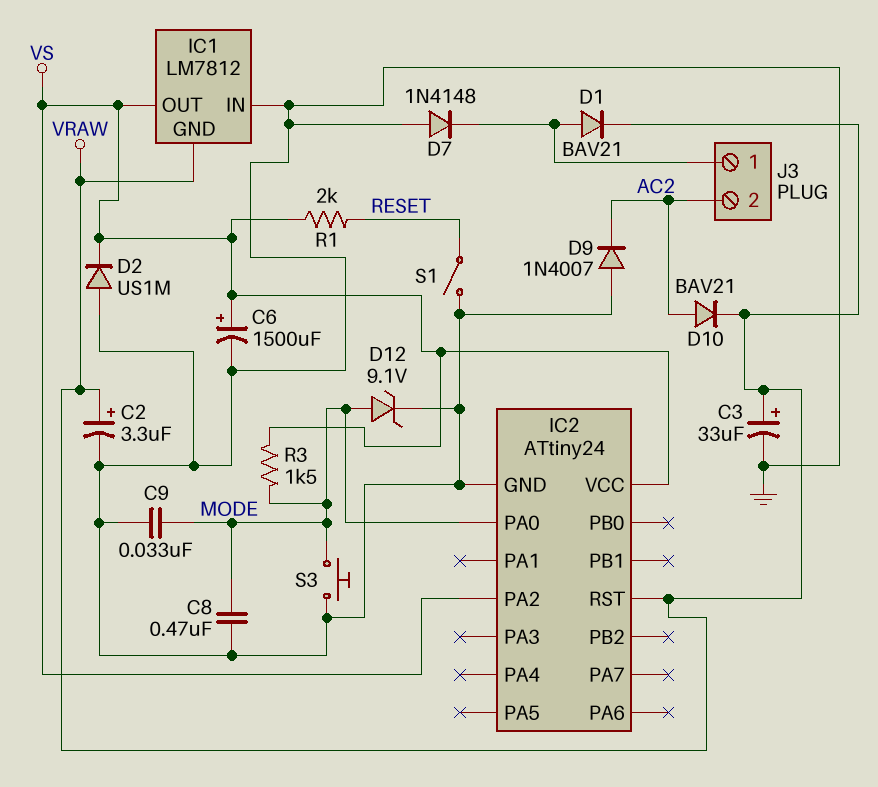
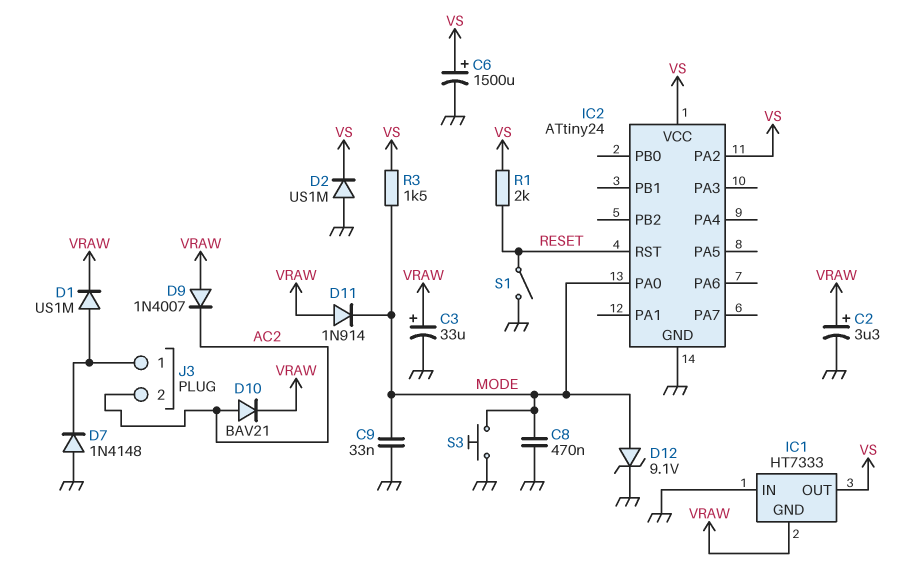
D1: diode BAV21 (A J3/1, K VRAW) -> diode US1M (A J3/1, K VRAW)
D9: diode 1N4007 (A GND, K AC2) -> diode 1N4007 (A VRAW, K AC2)
D11: none -> diode 1N914 (A VRAW, K MODE)
IC1: LM7812 -> HT7333
IC2 pin RST: VRAW -> RESET

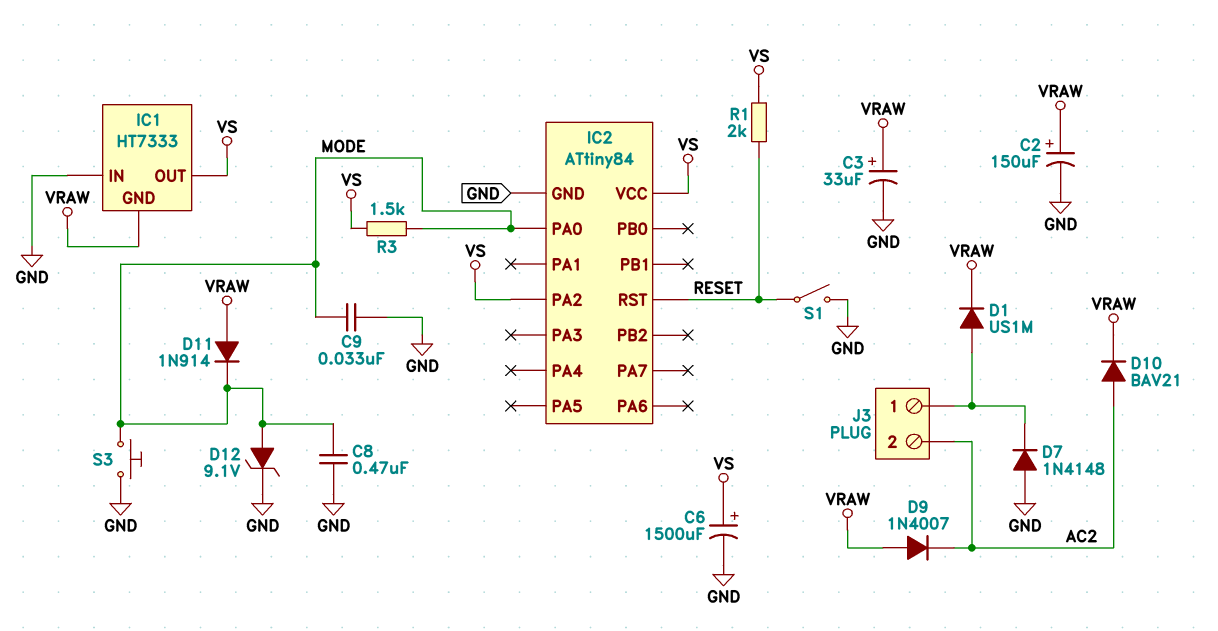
C2: 3.3uF (plus VRAW, minus GND) -> 150uF (plus VRAW, minus GND)
D2: diode US1M (A GND, K VS) -> none
IC2: ATtiny24 -> ATtiny84

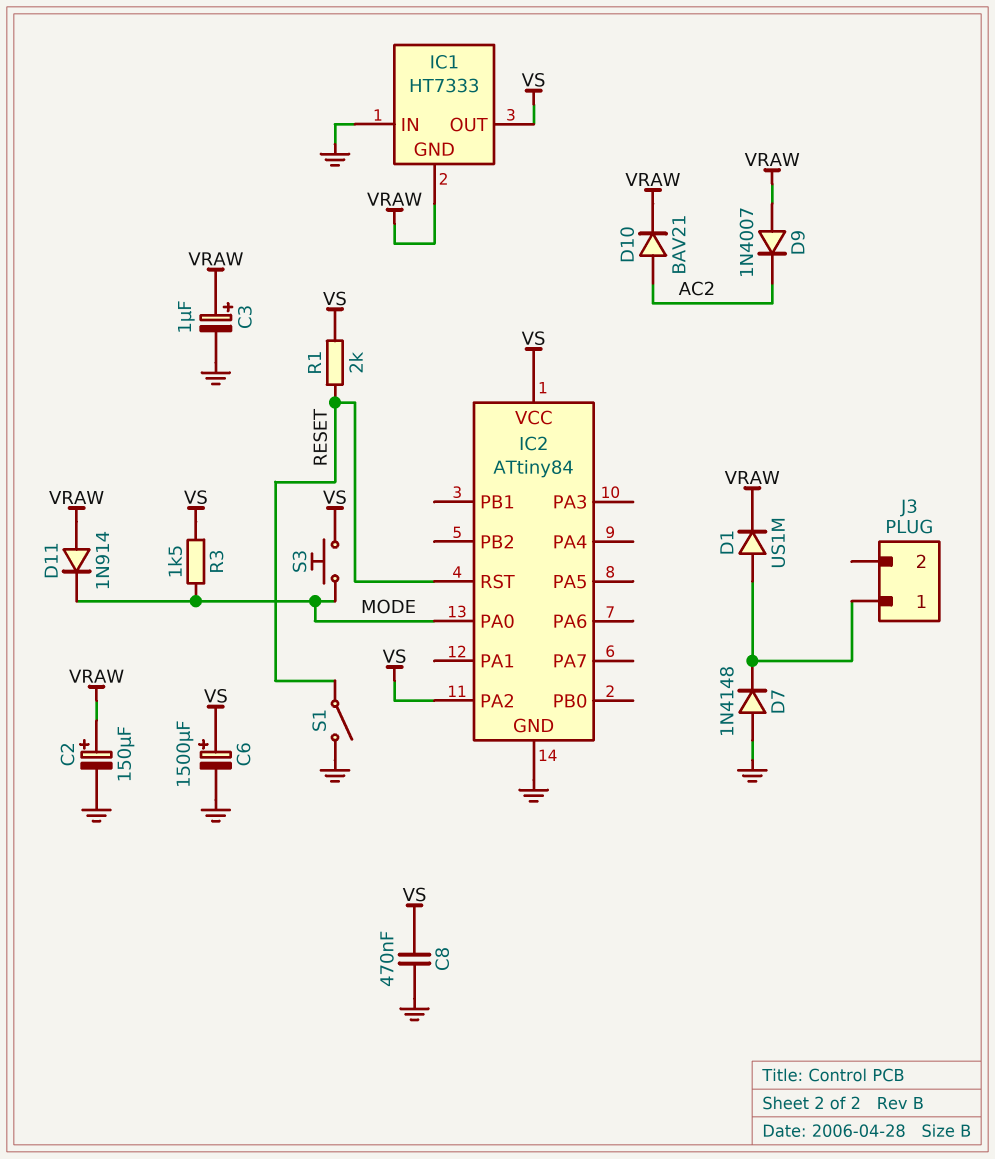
C3: 33uF (plus VRAW, minus GND) -> 1uF (plus VRAW, minus GND)
C8: 470nF (GND, MODE) -> 470nF (GND, VS)
C9: 33nF (GND, MODE) -> none
D12: zener 9.1V (A MODE, K GND) -> none
J3 pin 2: AC2 -> none
S3: button (GND, MODE) -> button (MODE, VS)

